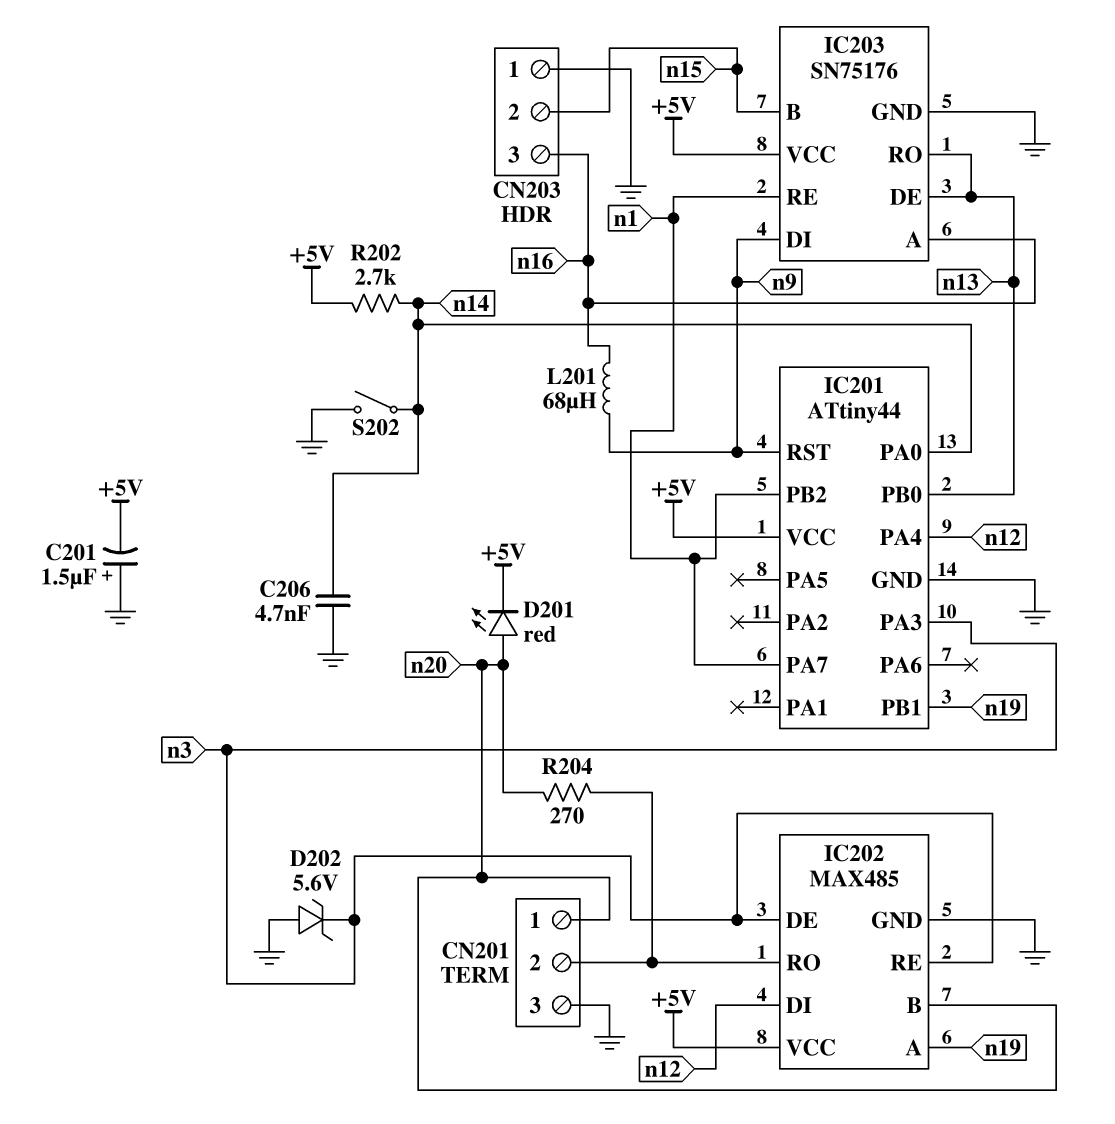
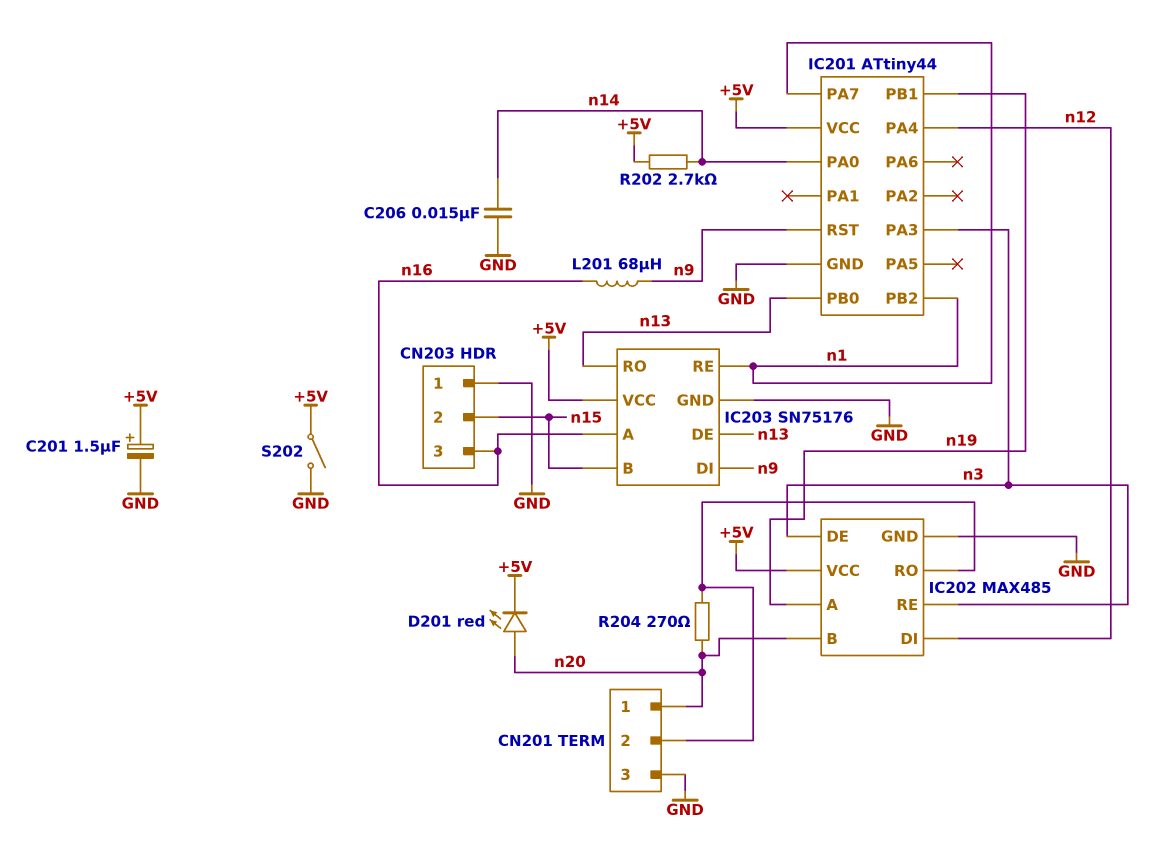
C201: 1.5uF (plus GND, minus +5V) -> 1.5uF (plus +5V, minus GND)
C206: 4.7nF (GND, n14) -> 15nF (GND, n14)
D202: zener 5.6V (A GND, K n3) -> none
S202: switch (GND, n14) -> switch (+5V, GND)

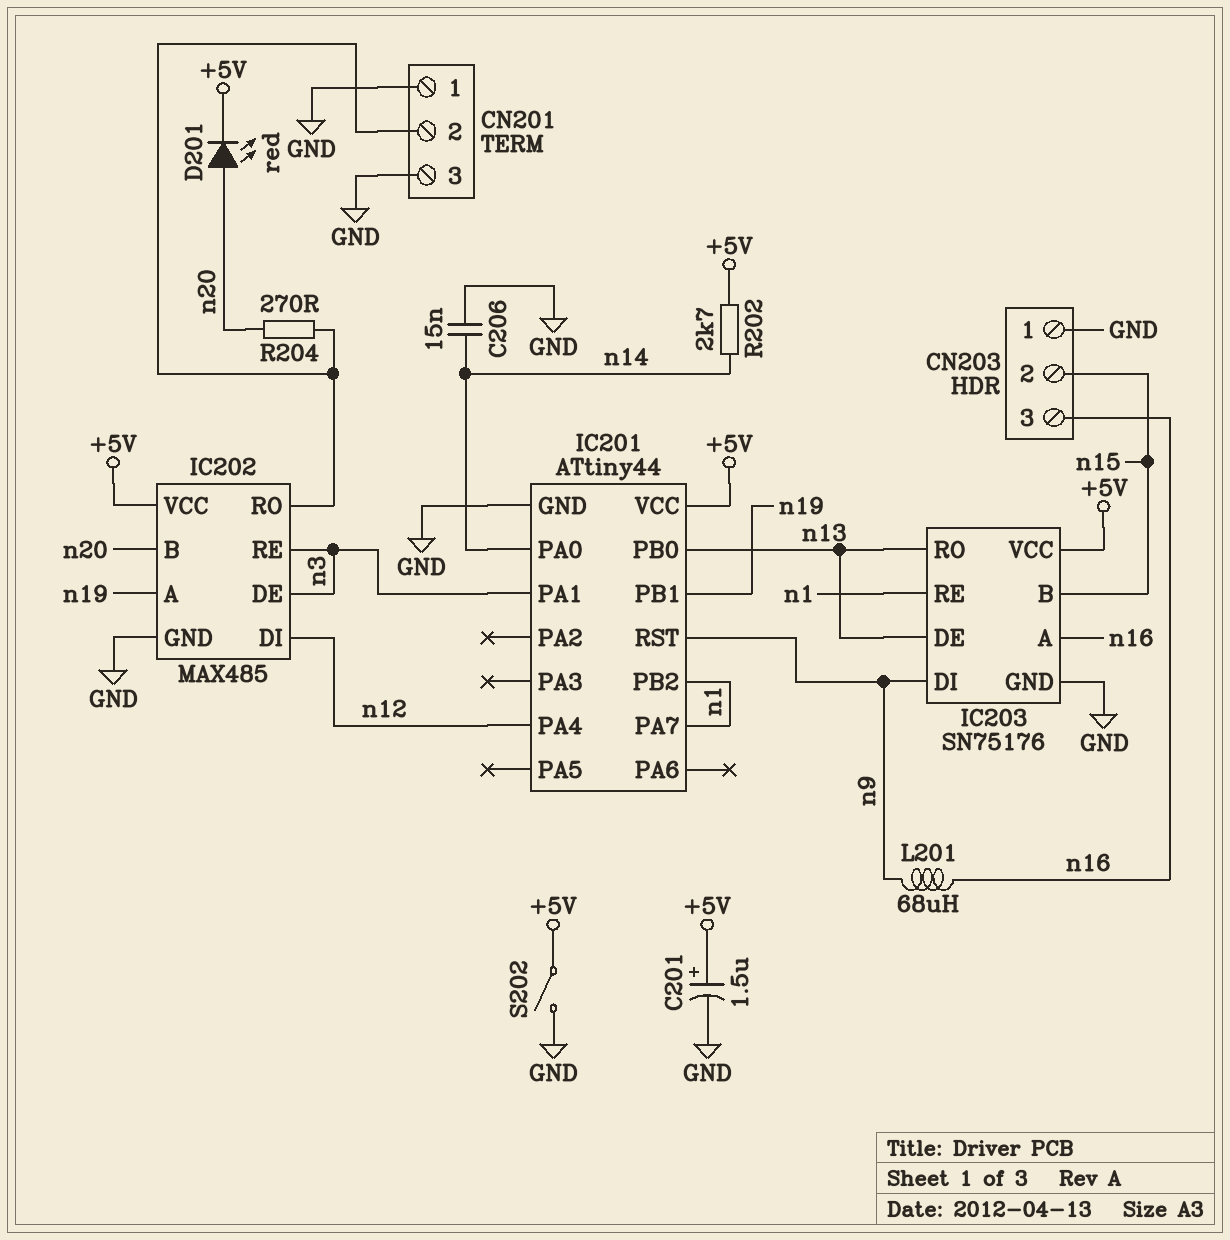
CN201 pin 1: n20 -> GND
IC201 pin PA1: none -> n3
IC201 pin PA3: n3 -> none

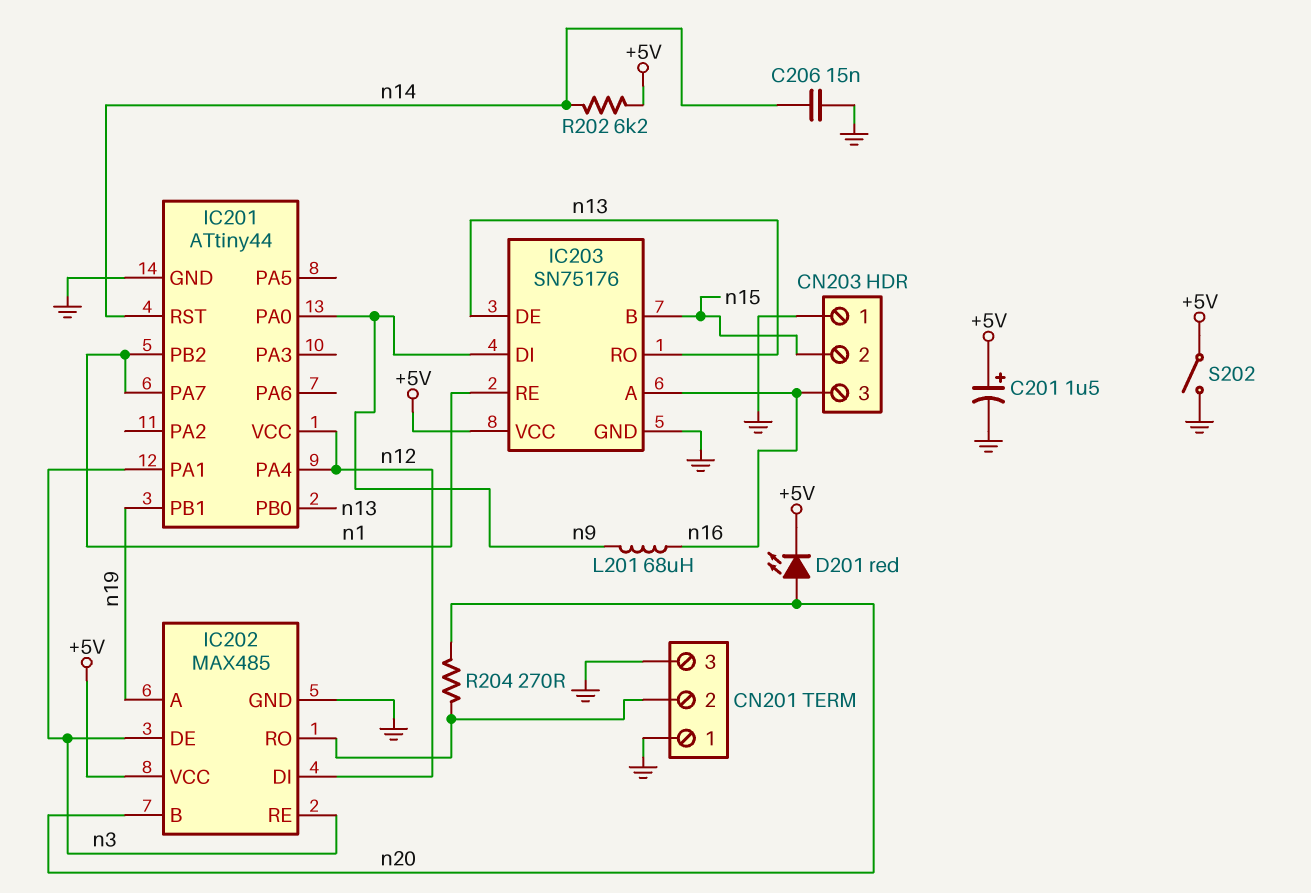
IC201 pin PA0: n14 -> n9
IC201 pin RST: n9 -> n14
IC201 pin VCC: +5V -> n12
R202: 2.7k (+5V, n14) -> 6.2k (+5V, n14)

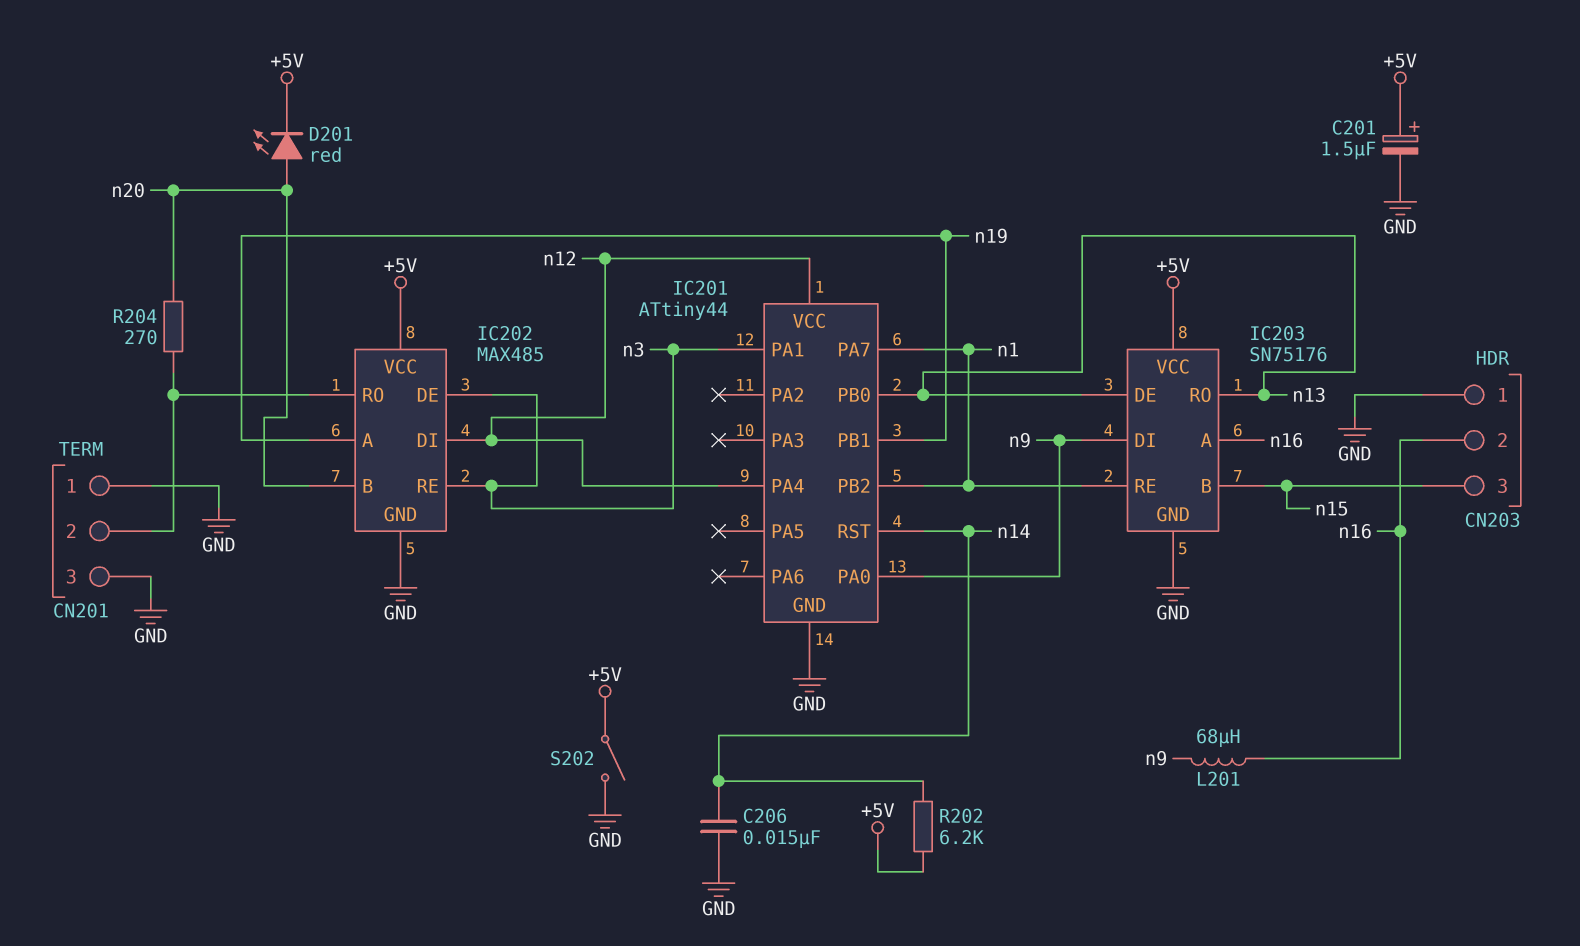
CN203 pin 2: n15 -> n16
CN203 pin 3: n16 -> n15

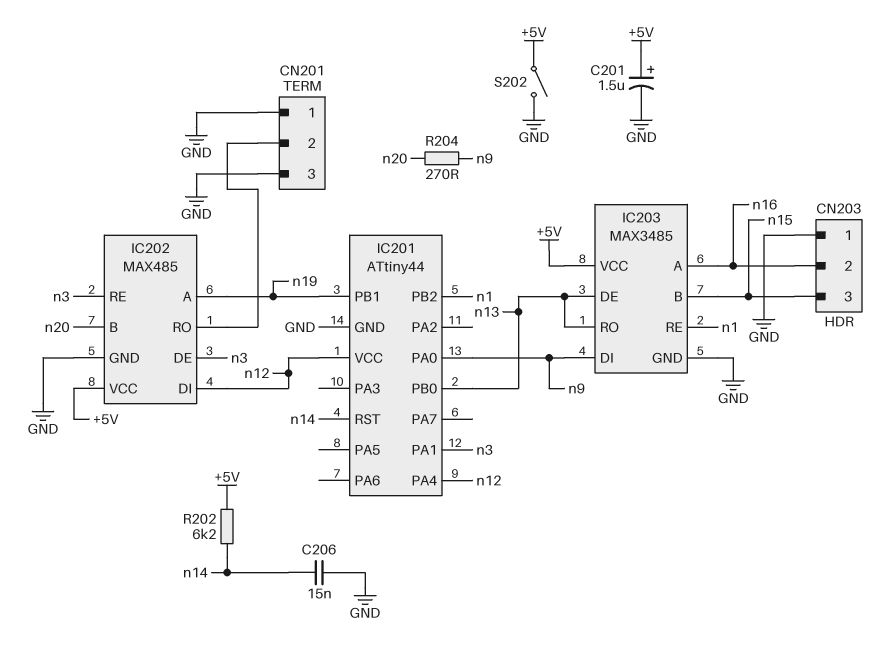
D201: LED red (A n20, K +5V) -> none
IC201 pin PA7: n1 -> none
IC203: SN75176 -> MAX3485
L201: 68uH (n9, n16) -> none
R204: 270 (CN201/2, n20) -> 270 (n9, n20)

